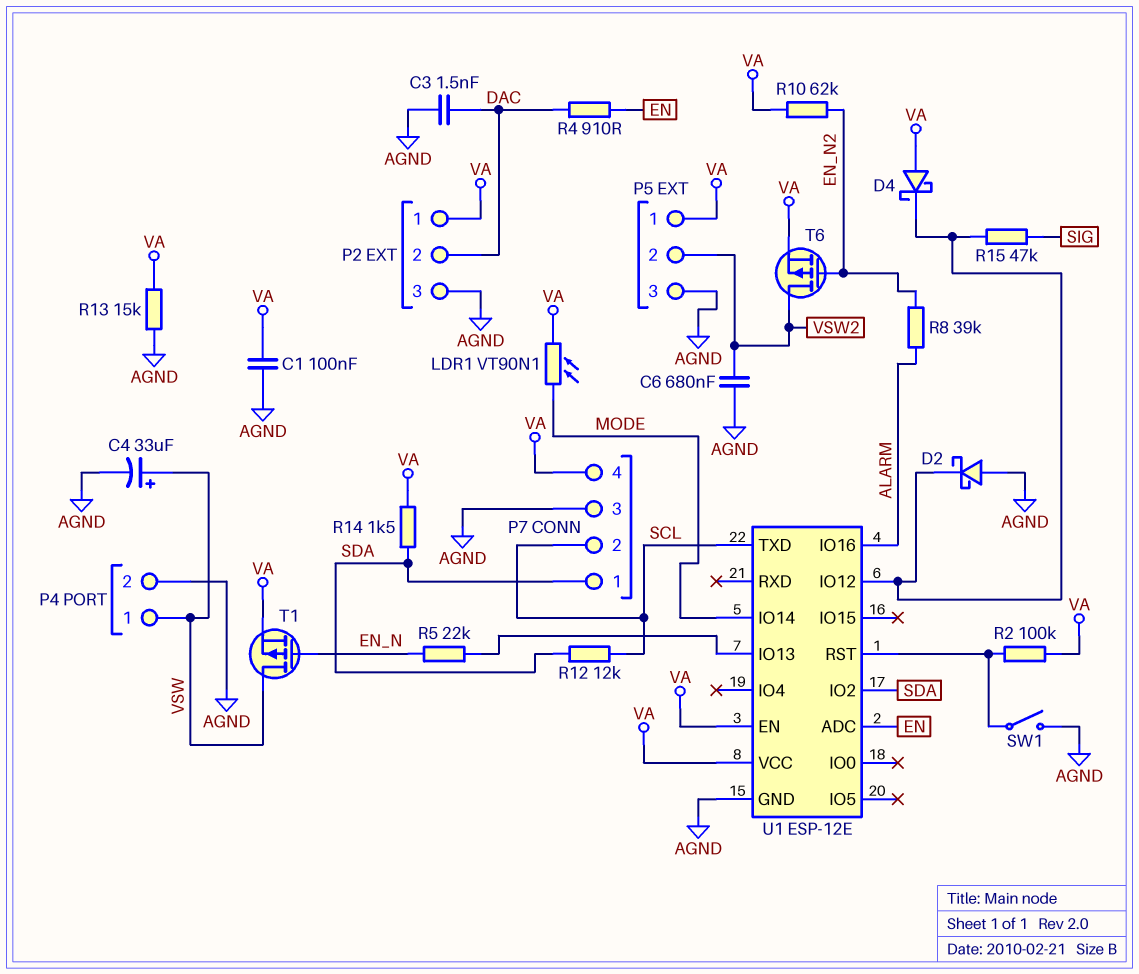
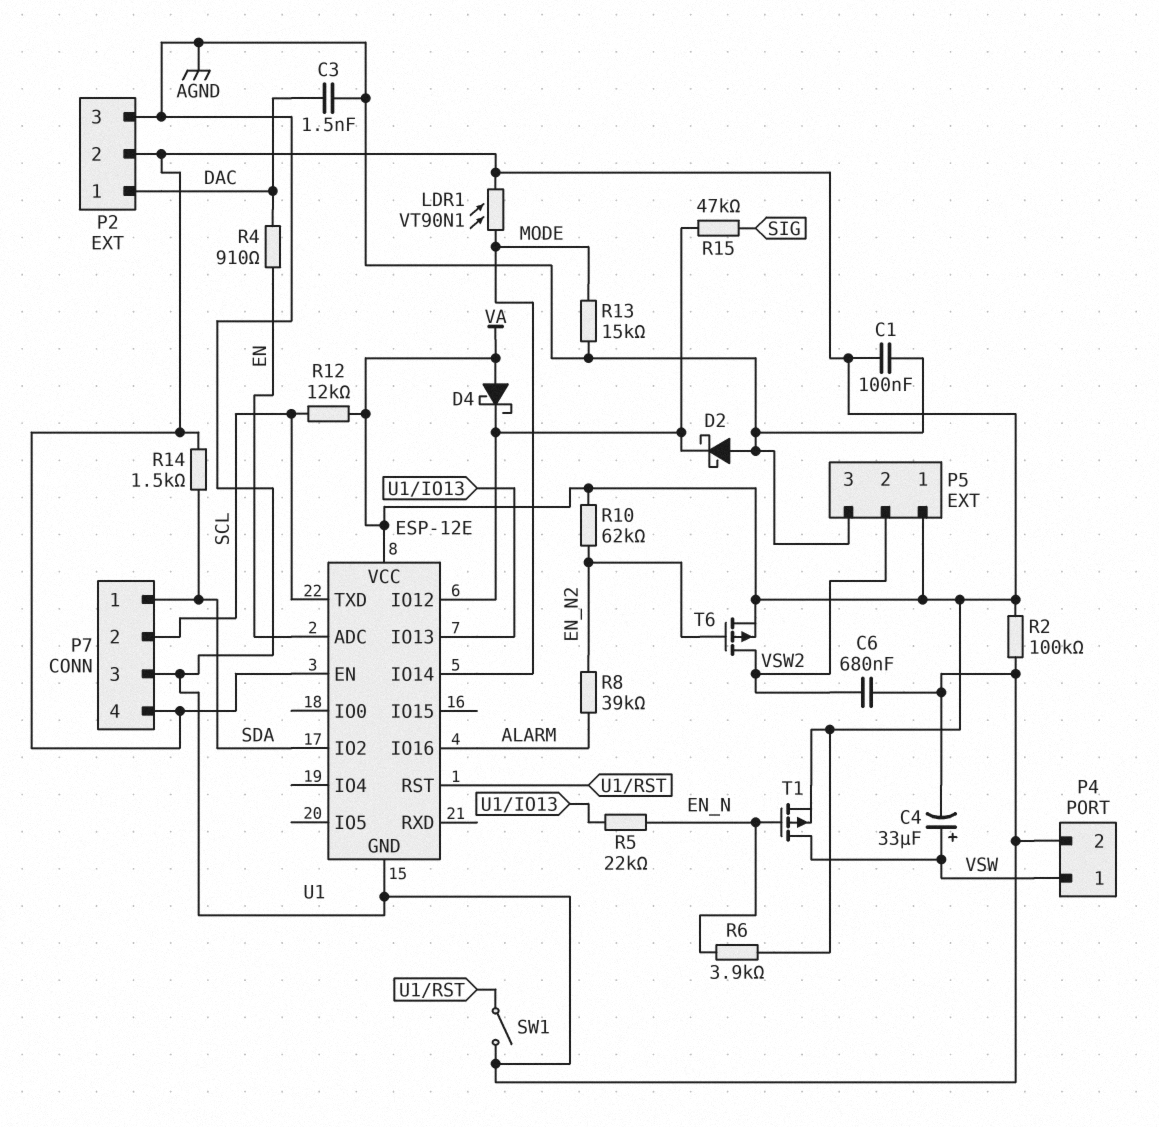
P2 pin 1: VA -> DAC
P2 pin 2: DAC -> VA
R2: 100k (U1/RST, VA) -> 100k (AGND, VA)
R6: none -> 3.9k (EN_N, VA)
R12: 12k (SCL, SDA) -> 12k (SCL, VA)
R13: 15k (AGND, VA) -> 15k (AGND, MODE)

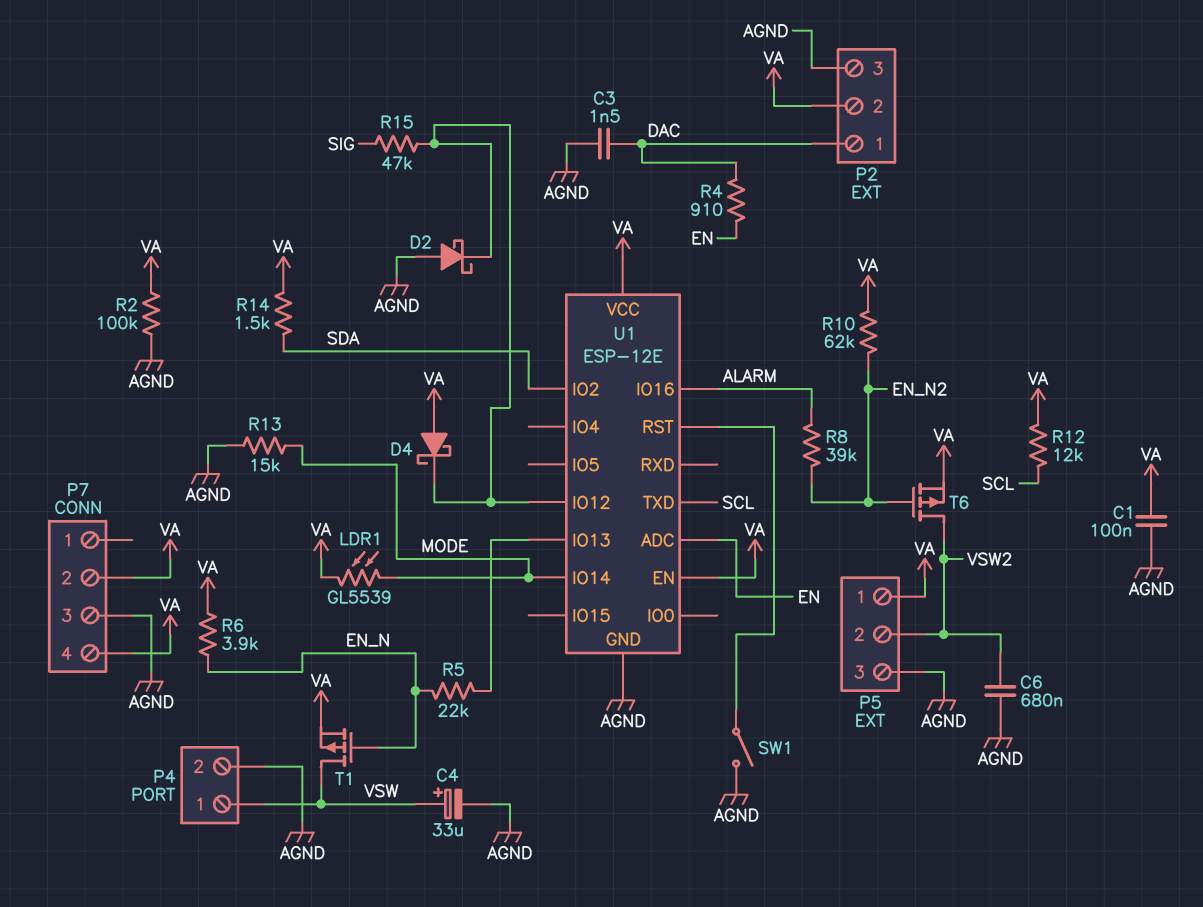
LDR1: VT90N1 (MODE, VA) -> GL5539 (MODE, VA)
P7 pin 1: SDA -> none
P7 pin 2: SCL -> VA

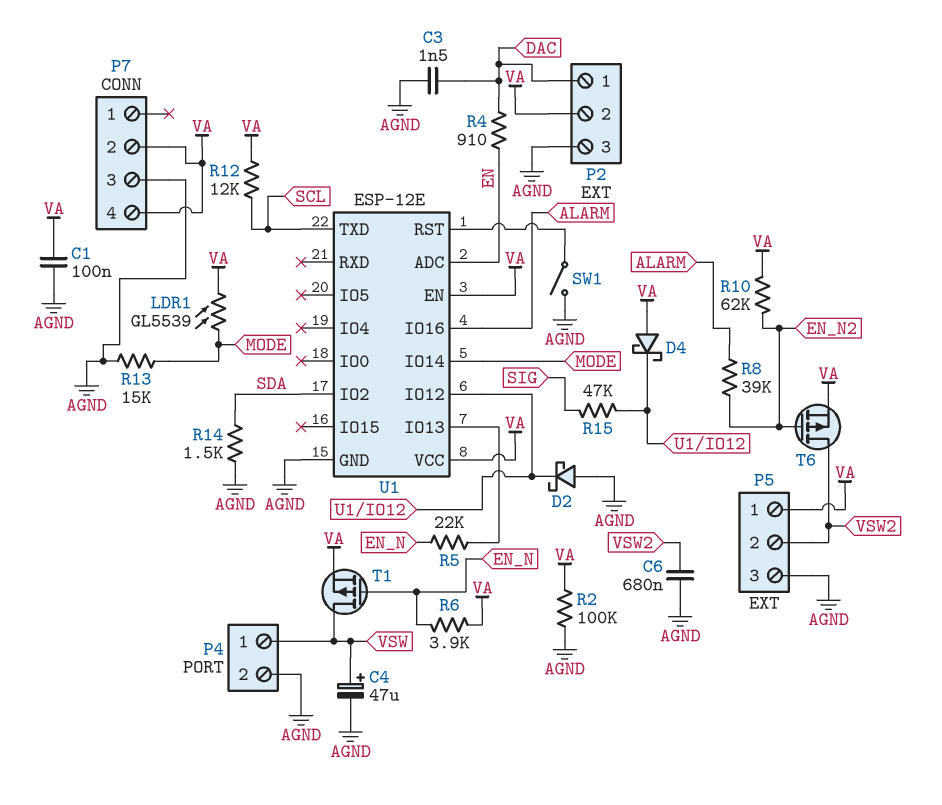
C4: 33uF (plus VSW, minus AGND) -> 47uF (plus VSW, minus AGND)
R14: 1.5k (SDA, VA) -> 1.5k (AGND, SDA)

